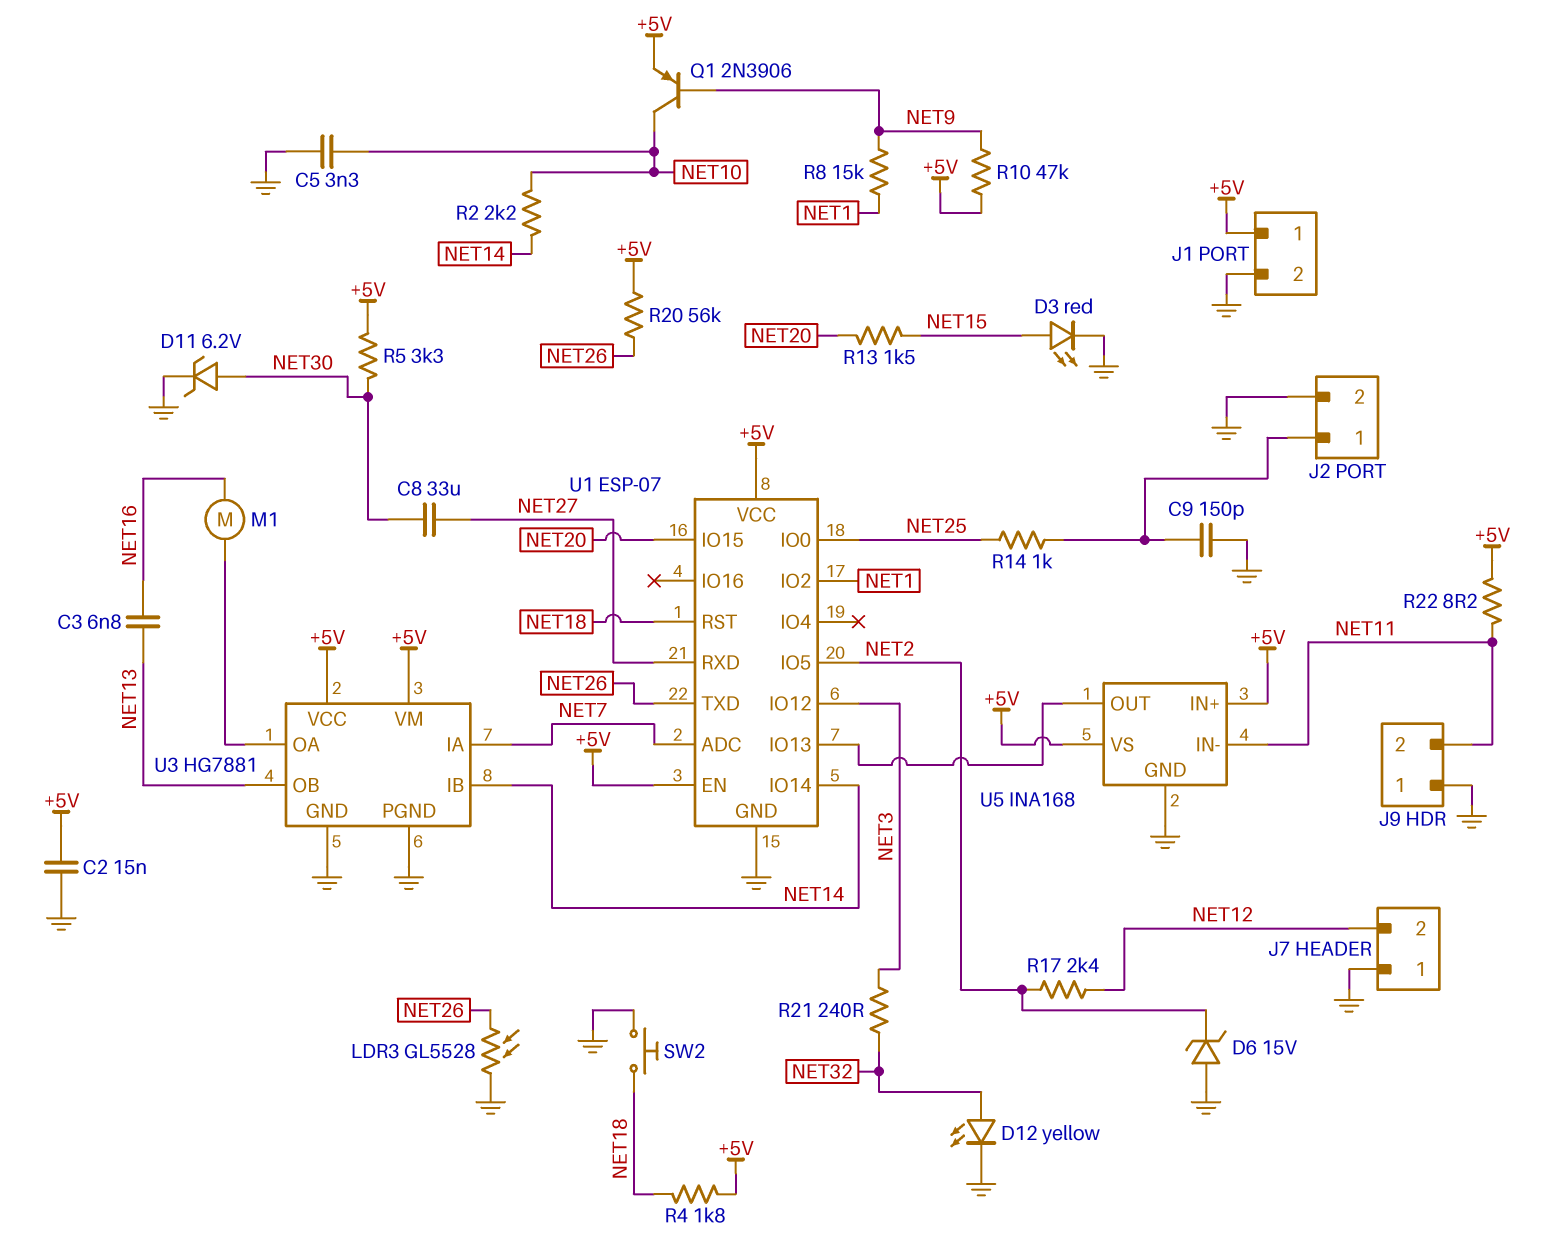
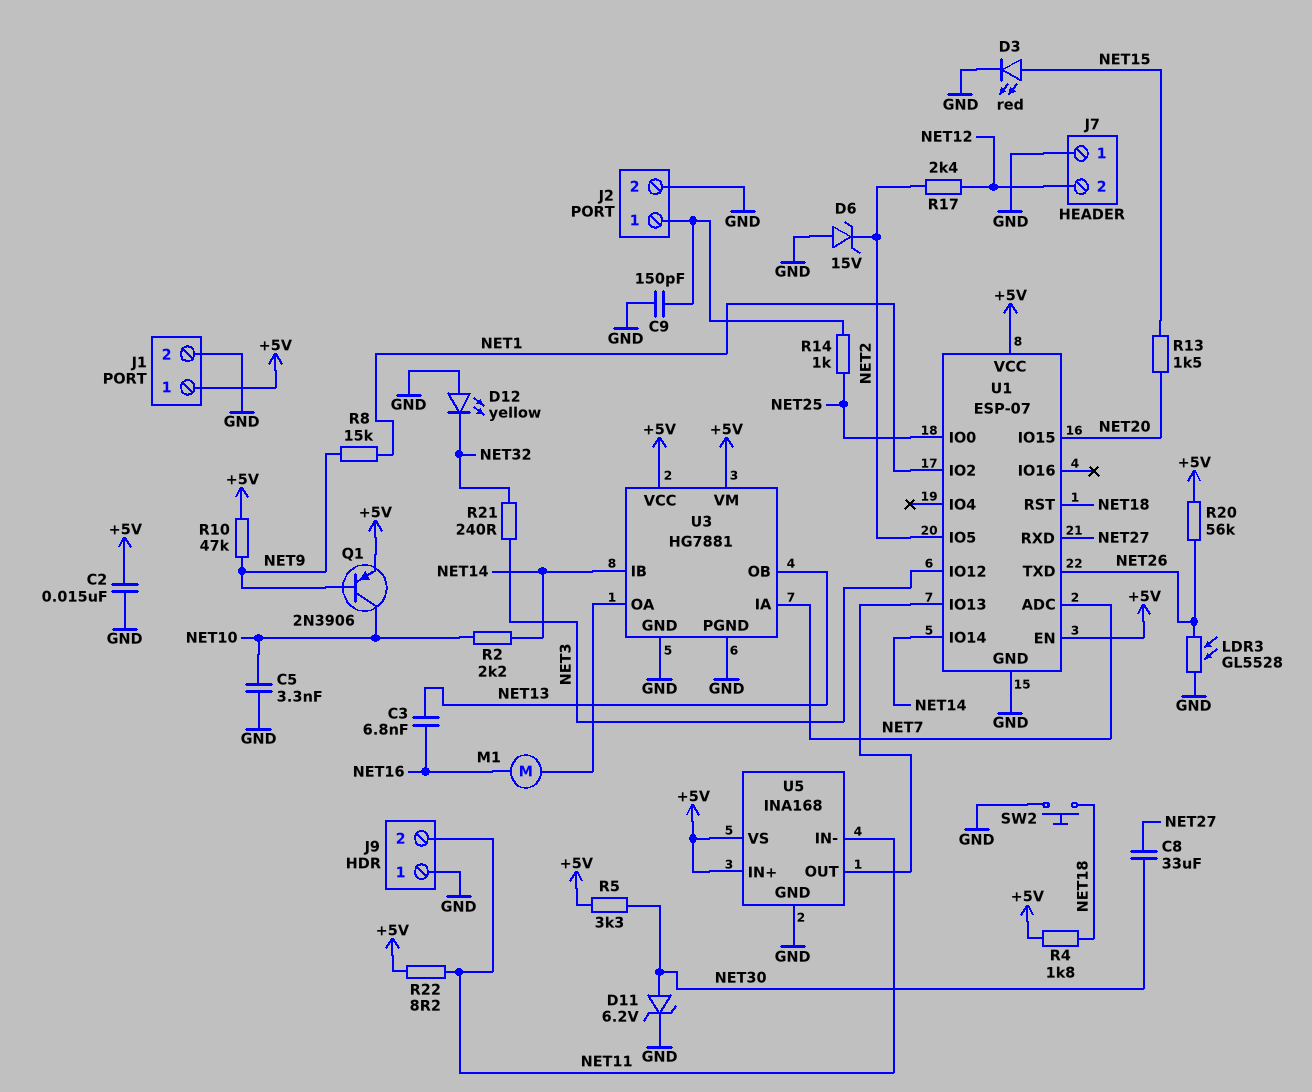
D12: LED yellow (A NET32, K GND) -> LED yellow (A GND, K NET32)

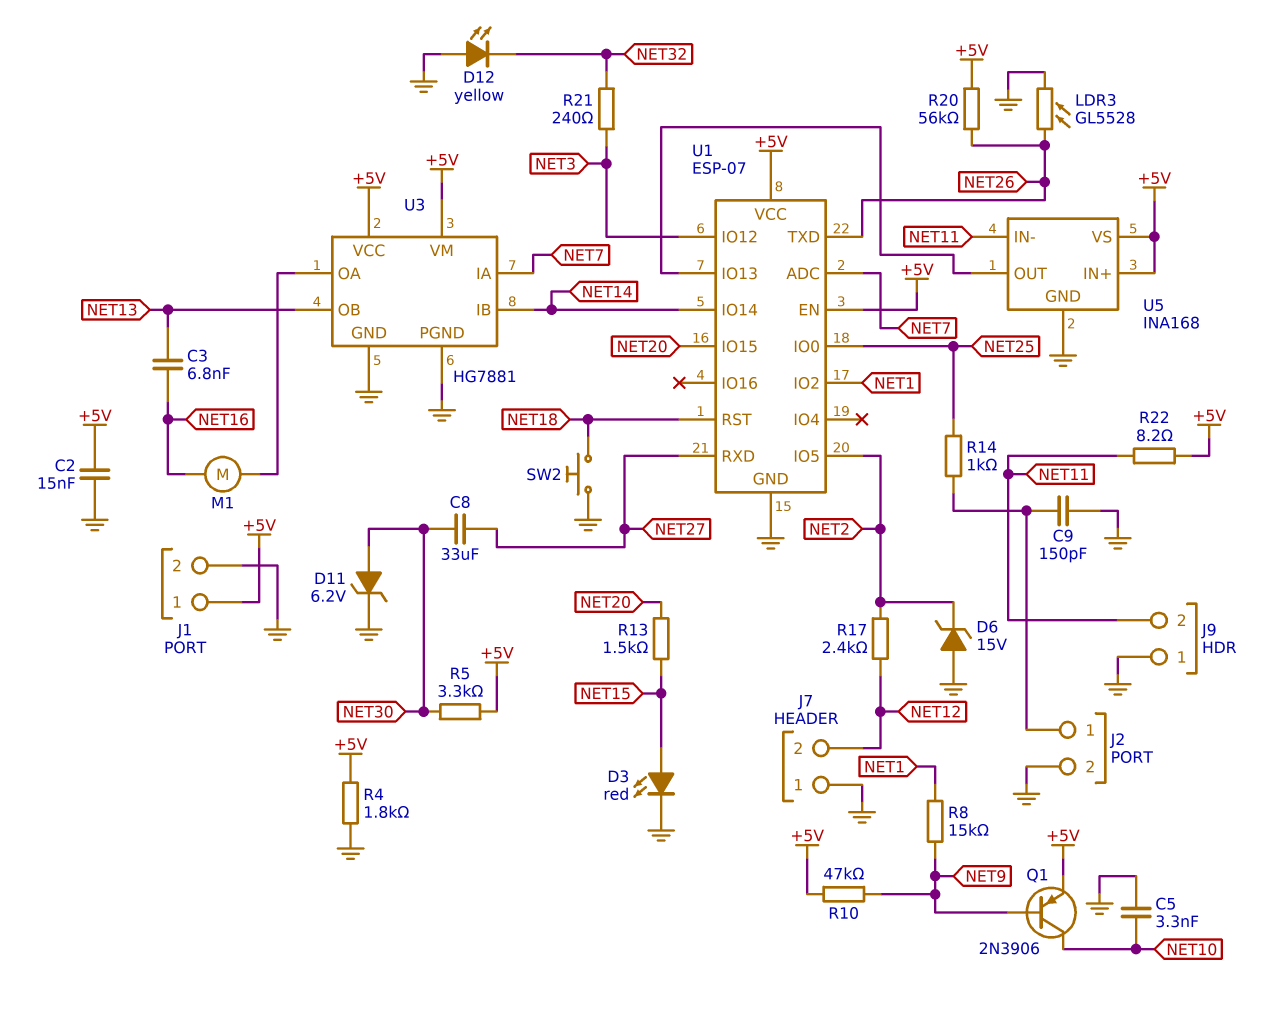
R2: 2.2k (NET10, NET14) -> none
R4: 1.8k (+5V, NET18) -> 1.8k (+5V, GND)

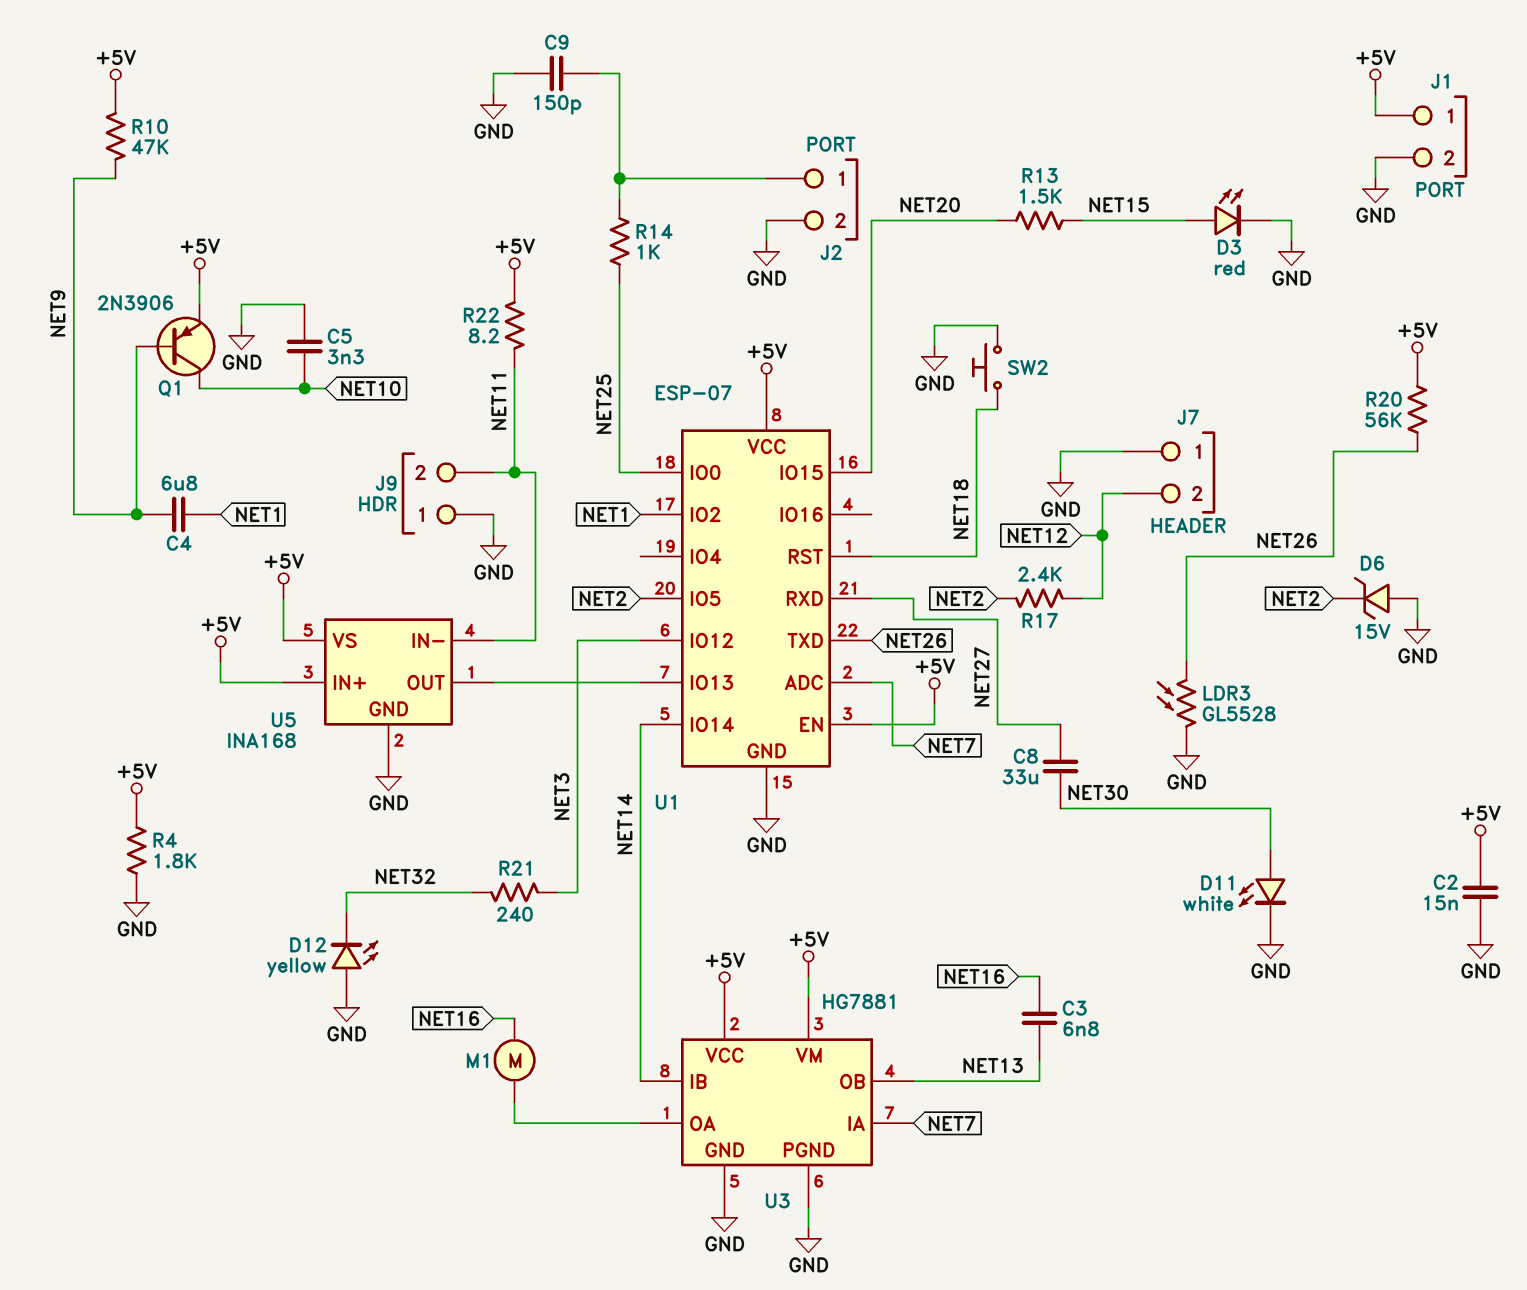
C4: none -> 6.8uF (NET1, NET9)
D11: zener 6.2V (A NET30, K GND) -> LED white (A NET30, K GND)
R5: 3.3k (+5V, NET30) -> none
R8: 15k (NET1, NET9) -> none

